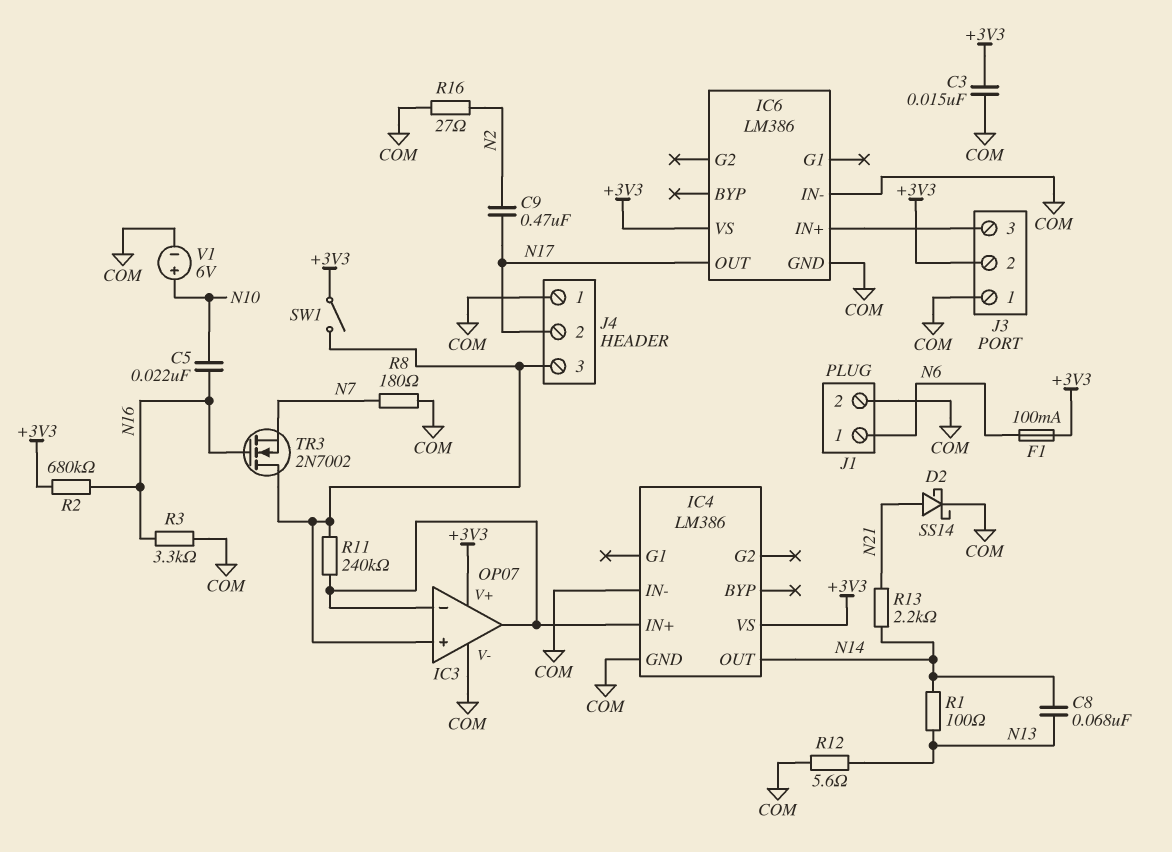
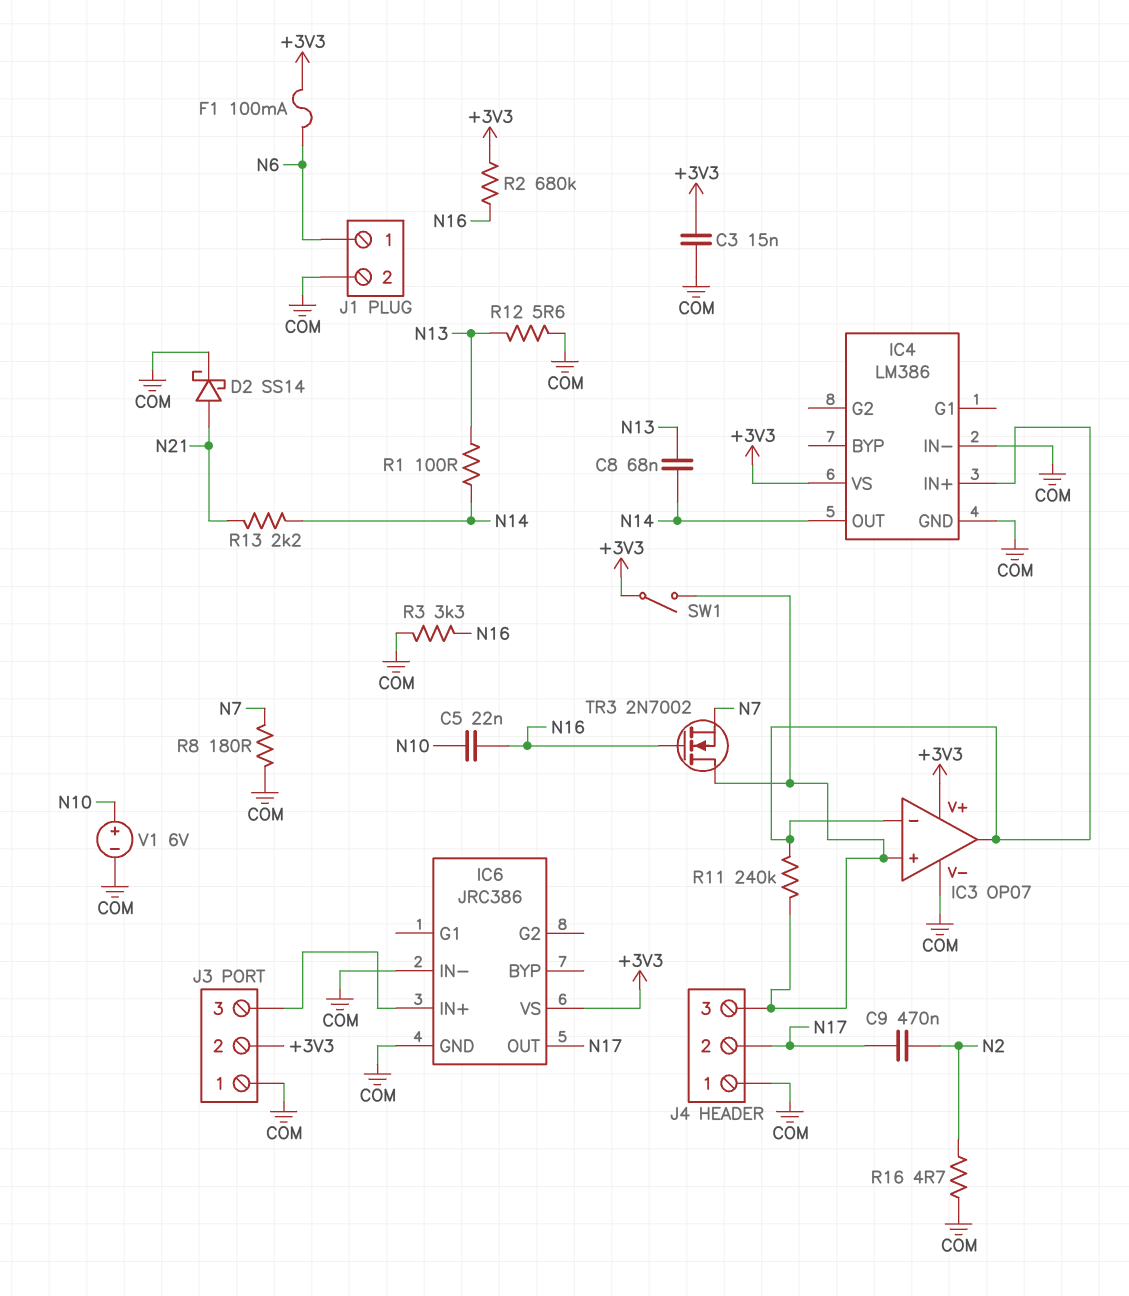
IC6: LM386 -> JRC386
R16: 27 (COM, N2) -> 4.7 (COM, N2)

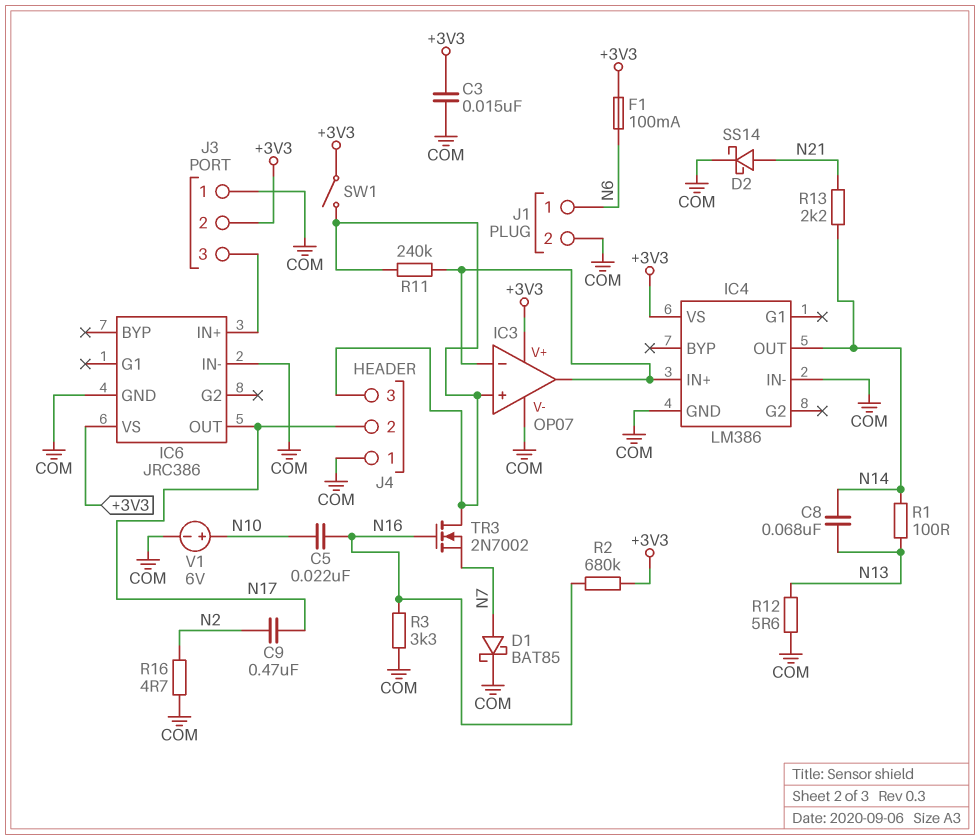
D1: none -> schottky BAT85 (A N7, K COM)
R8: 180 (COM, N7) -> none

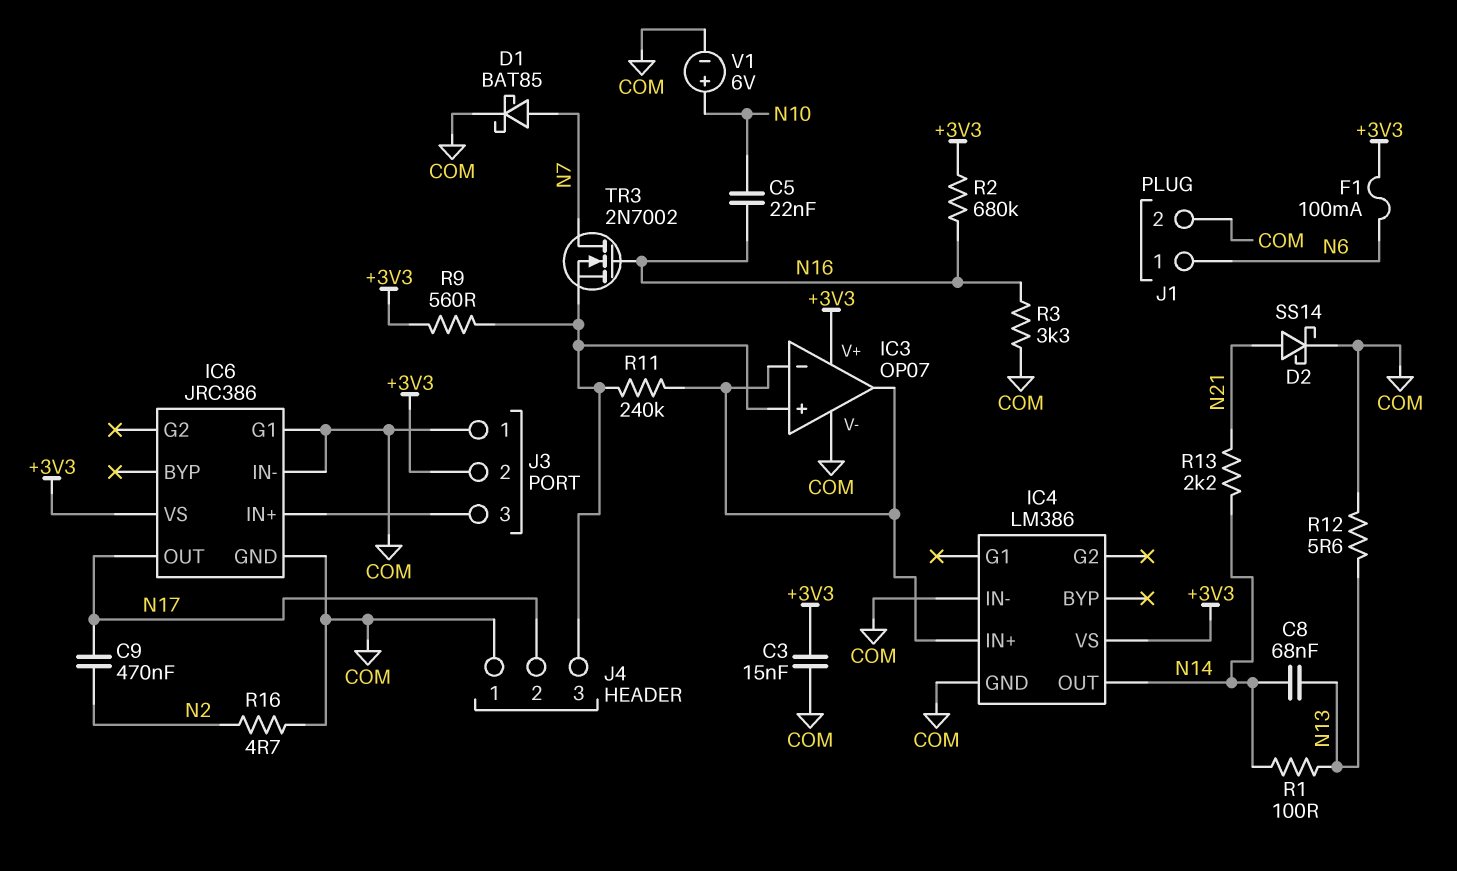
IC6 pin G1: none -> COM
R9: none -> 560 (+3V3, IC3/in+)
SW1: switch (+3V3, IC3/in+) -> none
TR3: NMOS 2N7002 (G N16, D IC3/in+, S N7) -> NMOS 2N7002 (G N16, D N7, S IC3/in+)

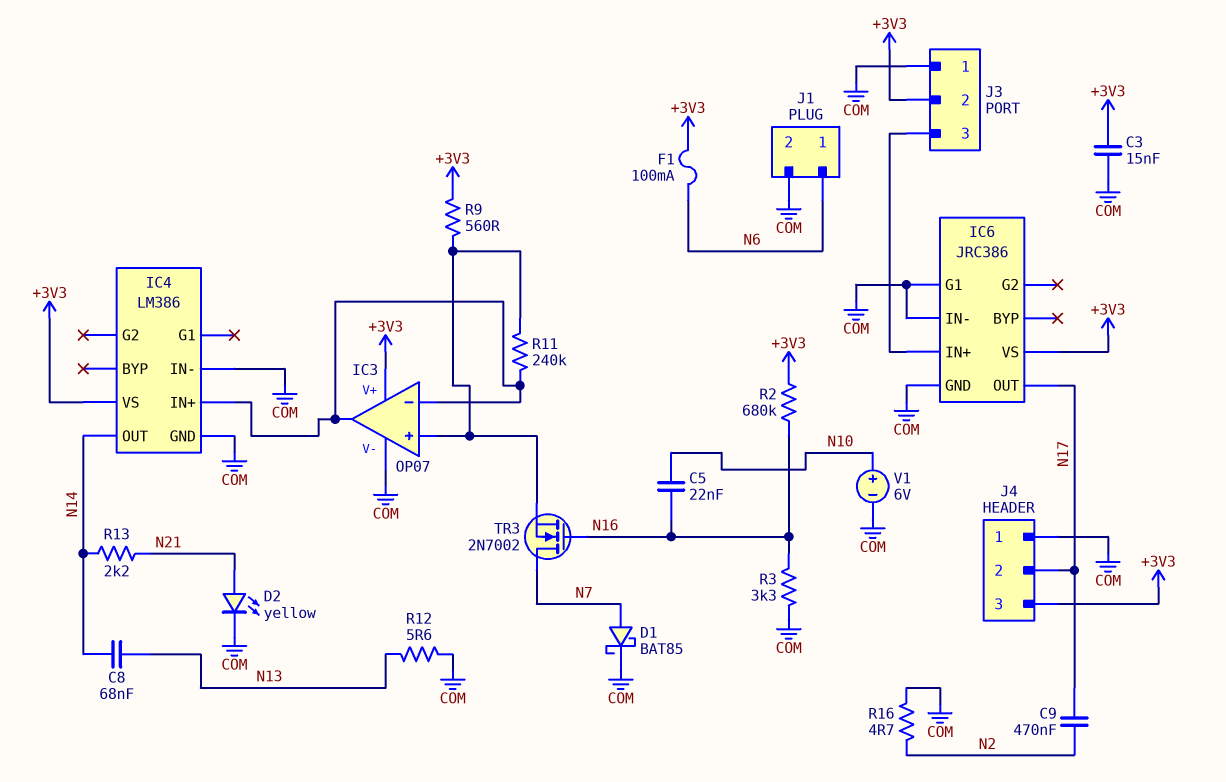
D2: schottky SS14 (A N21, K COM) -> LED yellow (A N21, K COM)
J4 pin 3: IC3/in+ -> +3V3
R1: 100 (N13, N14) -> none

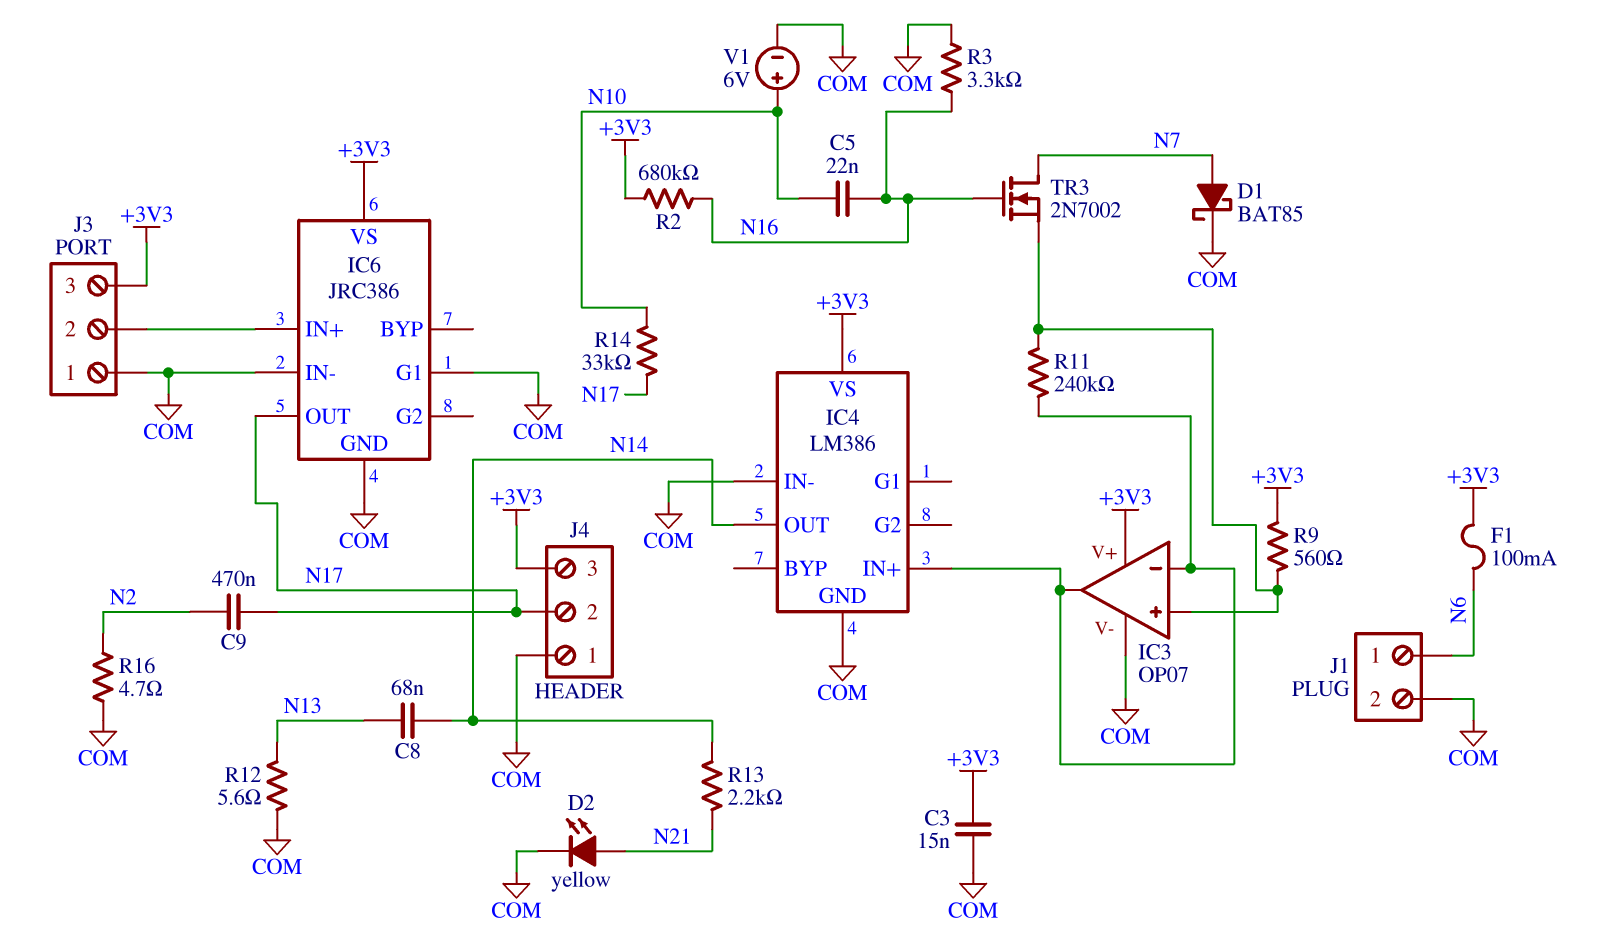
J3 pin 2: +3V3 -> IC6/IN+
J3 pin 3: IC6/IN+ -> +3V3
R14: none -> 33k (N10, N17)

